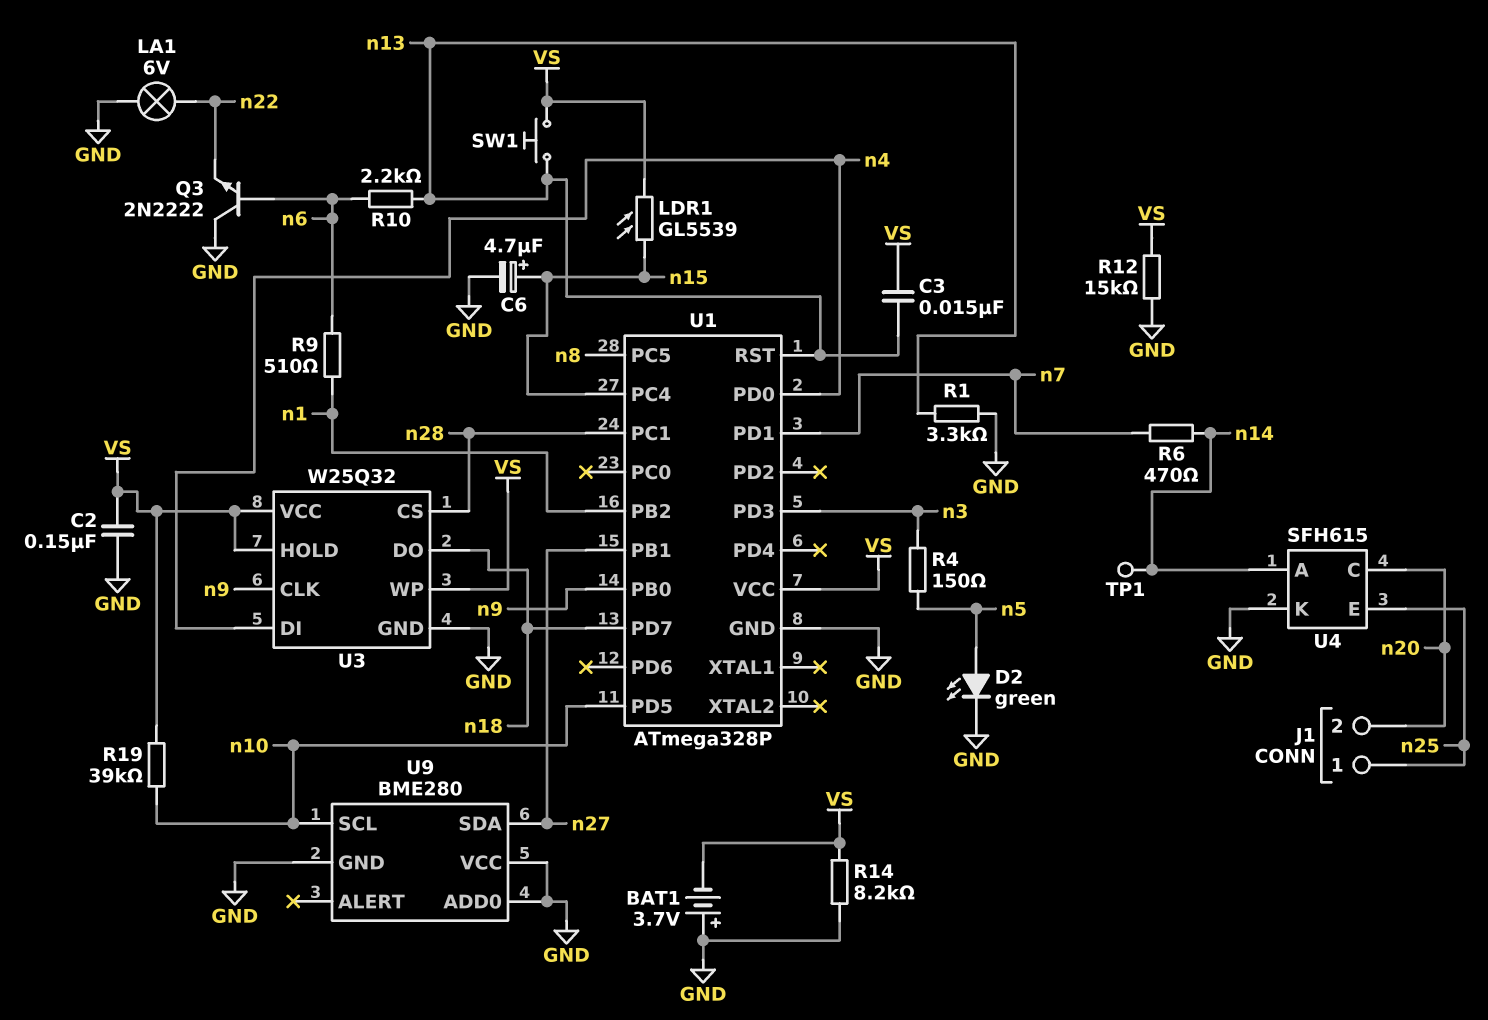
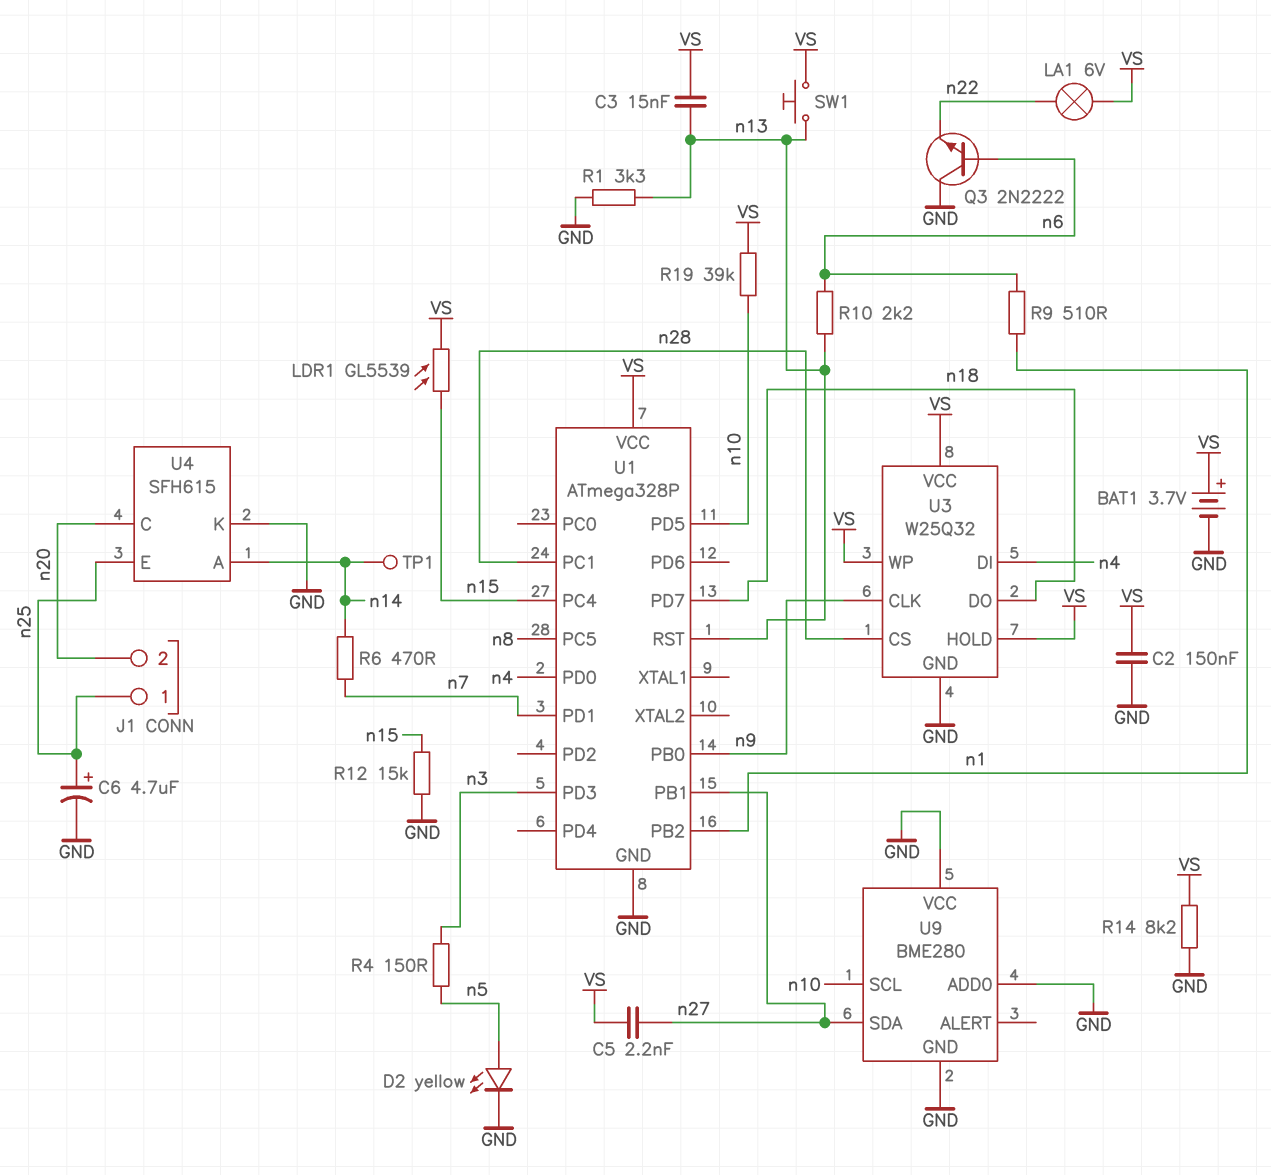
BAT1: 3.7V (plus GND, minus VS) -> 3.7V (plus VS, minus GND)
C5: none -> 2.2nF (VS, n27)
C6: 4.7uF (plus n15, minus GND) -> 4.7uF (plus n25, minus GND)
D2: LED green (A n5, K GND) -> LED yellow (A n5, K GND)
LA1: lamp 6V (GND, n22) -> lamp 6V (VS, n22)
R12: 15k (GND, VS) -> 15k (GND, n15)

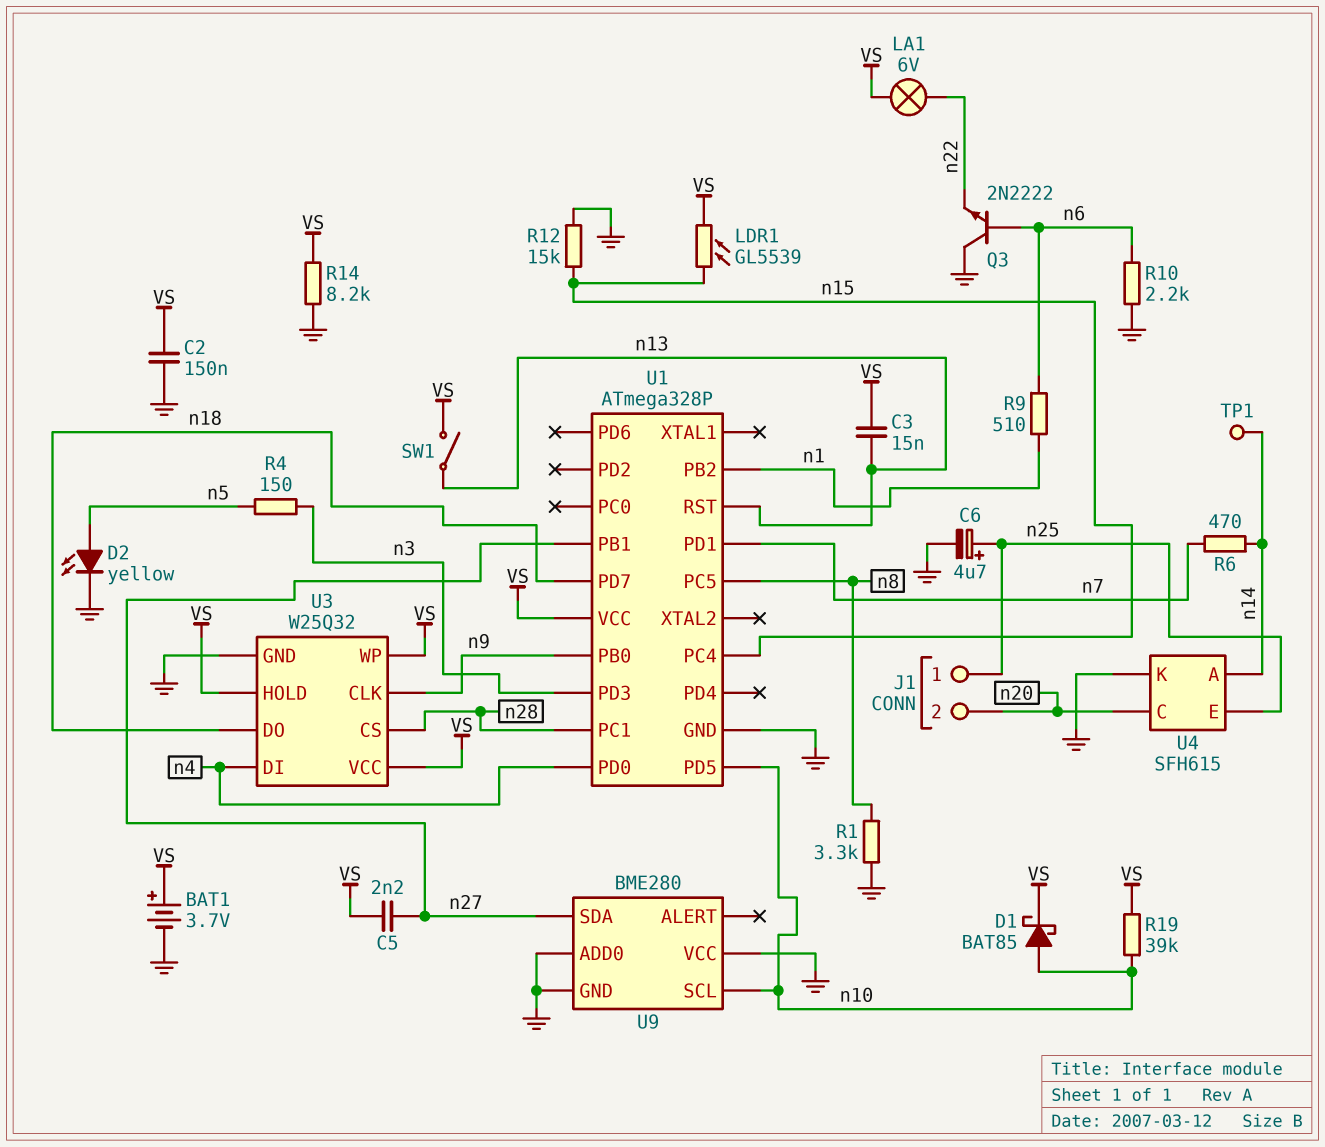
D1: none -> schottky BAT85 (A n10, K VS)
R1: 3.3k (GND, n13) -> 3.3k (GND, n8)
R10: 2.2k (n6, n13) -> 2.2k (GND, n6)
SW1: button (VS, n13) -> switch (VS, n13)

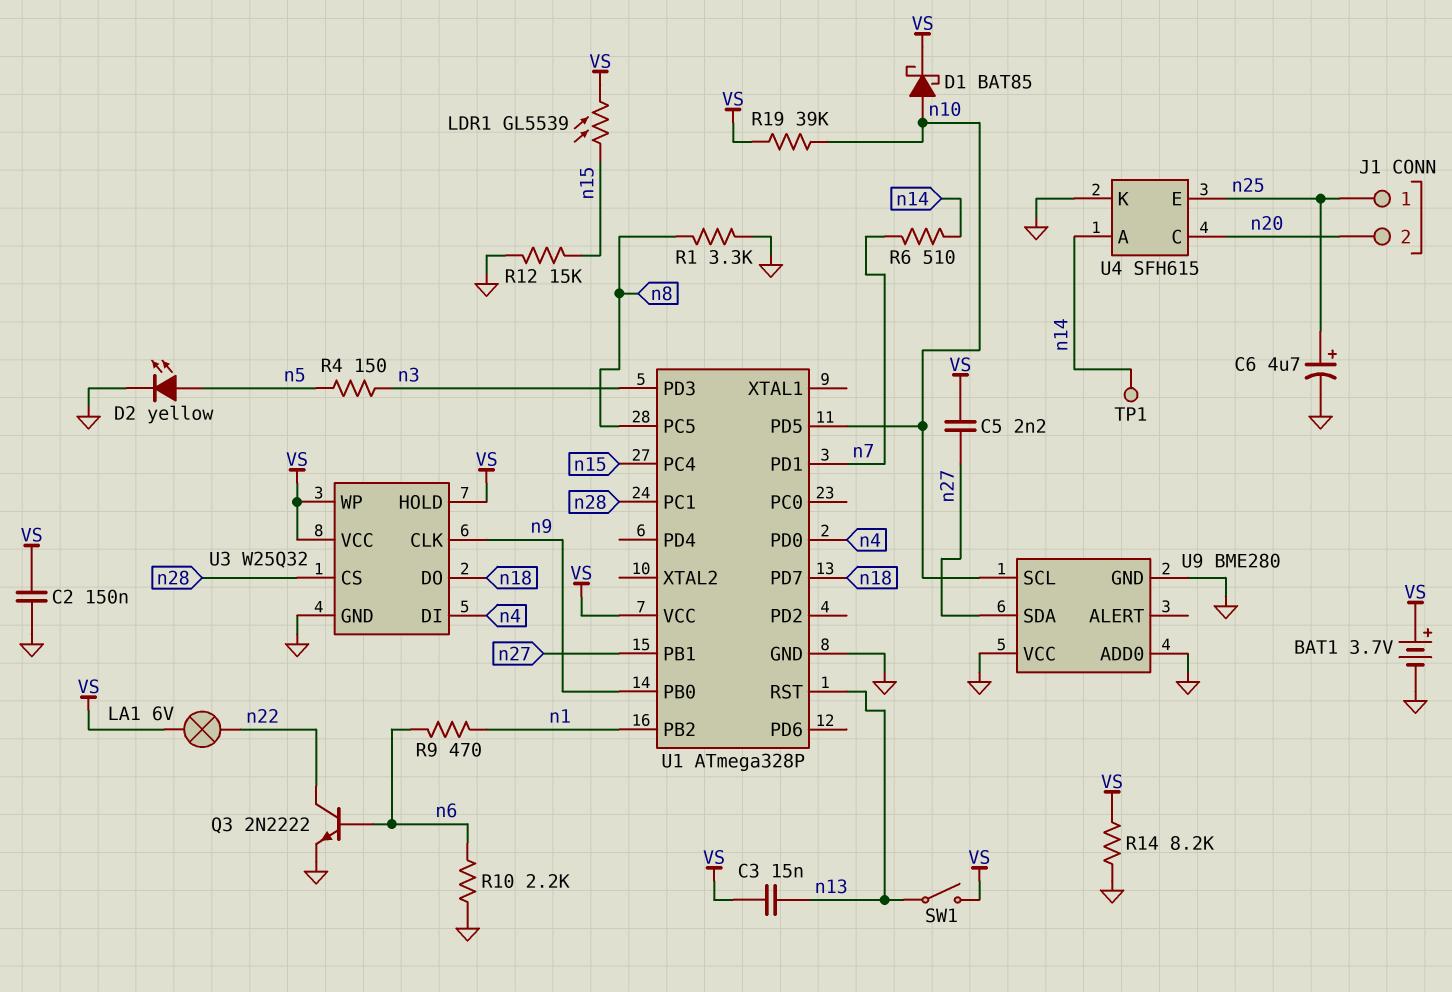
Q3: NPN 2N2222 (B n6, C GND, E n22) -> NPN 2N2222 (B n6, C n22, E GND)
R6: 470 (n7, n14) -> 510 (n7, n14)
R9: 510 (n1, n6) -> 470 (n1, n6)

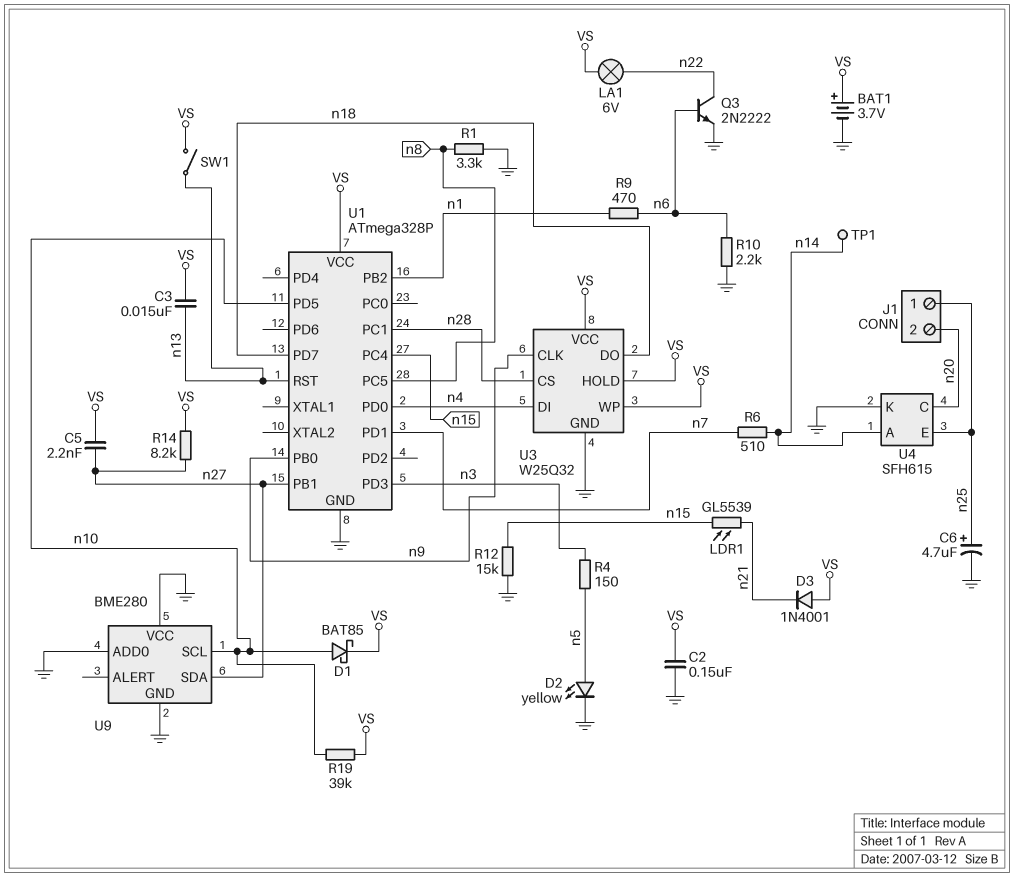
D3: none -> diode 1N4001 (A VS, K n21)
LDR1: GL5539 (VS, n15) -> GL5539 (n15, n21)
R14: 8.2k (GND, VS) -> 8.2k (VS, n27)

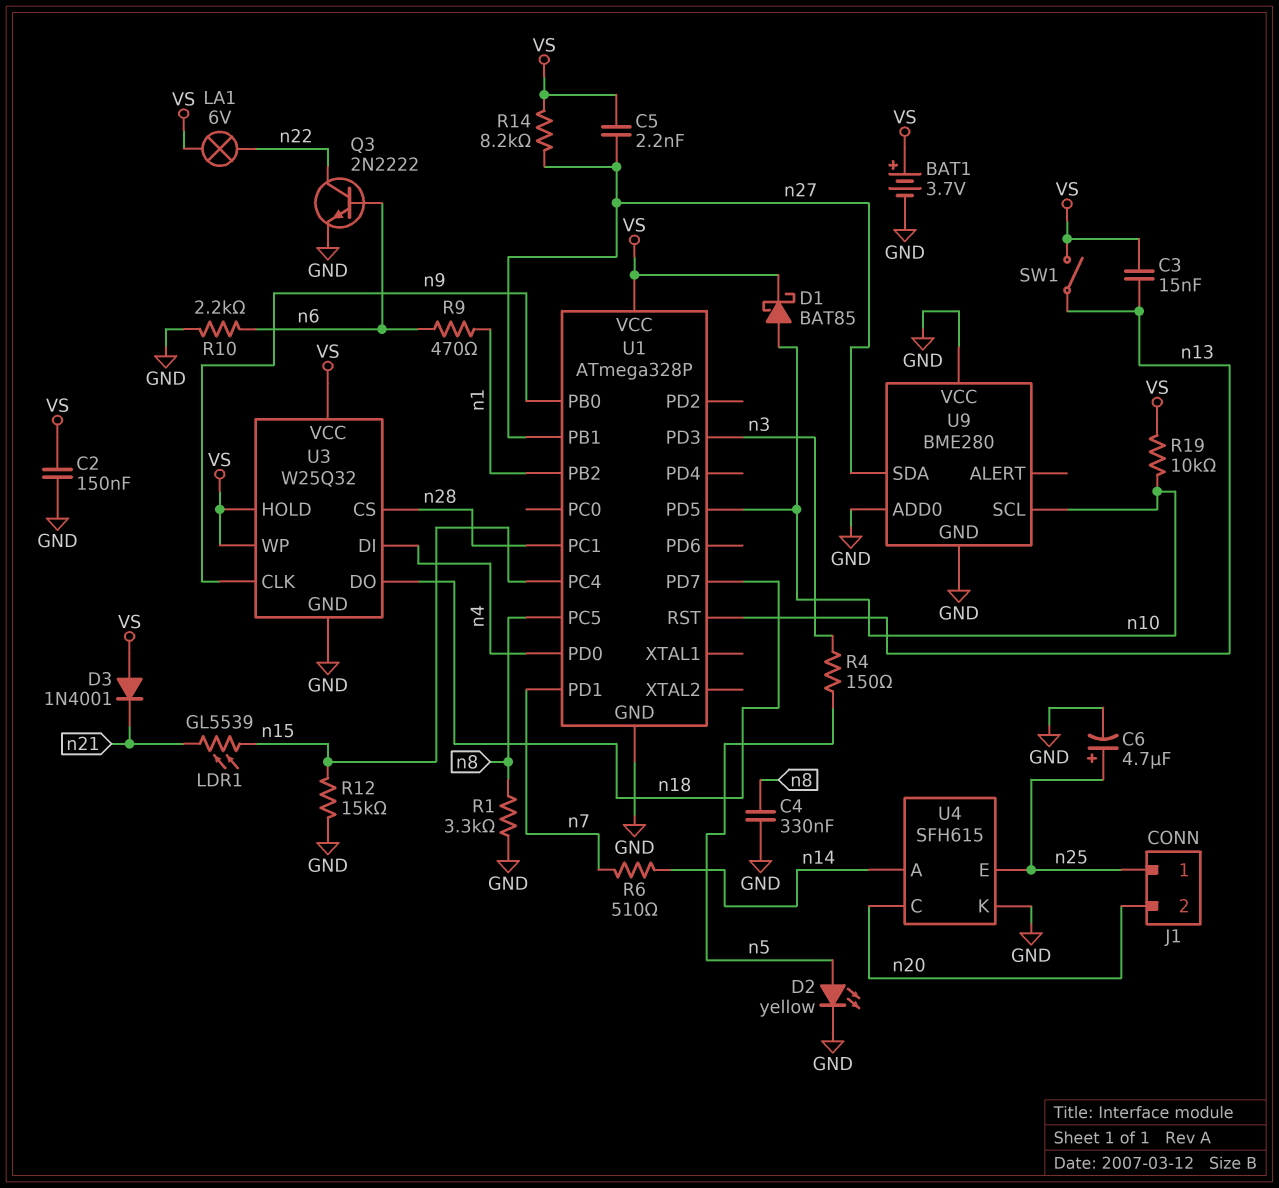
C4: none -> 330nF (GND, n8)
R19: 39k (VS, n10) -> 10k (VS, n10)
TP1: test point (n14) -> none

